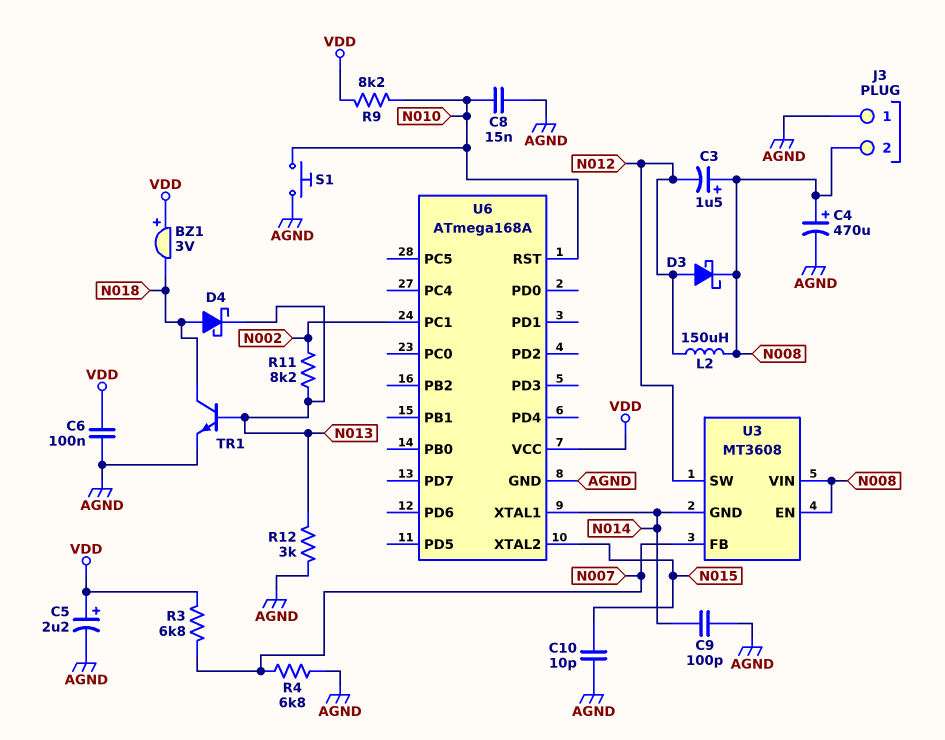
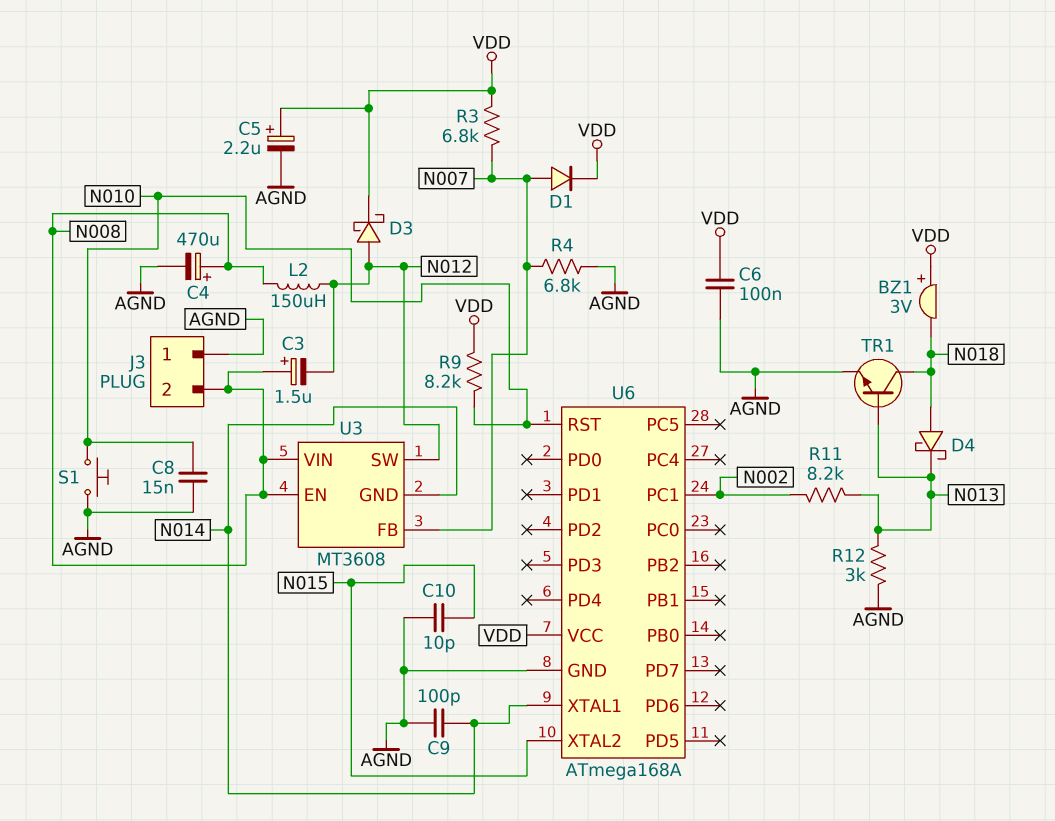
D1: none -> diode (A N007, K VDD)
D3: schottky (A N012, K N008) -> schottky (A N012, K VDD)

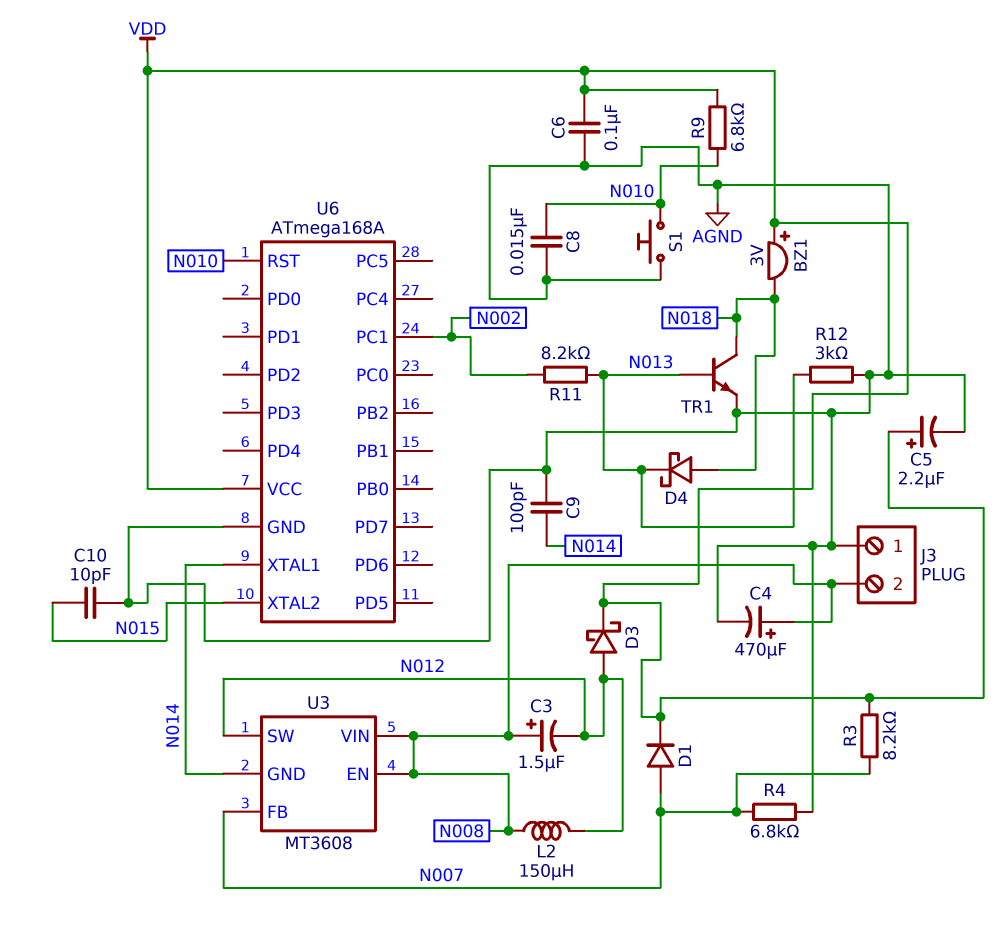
R3: 6.8k (N007, VDD) -> 8.2k (N007, VDD)
R9: 8.2k (N010, VDD) -> 6.8k (N010, VDD)

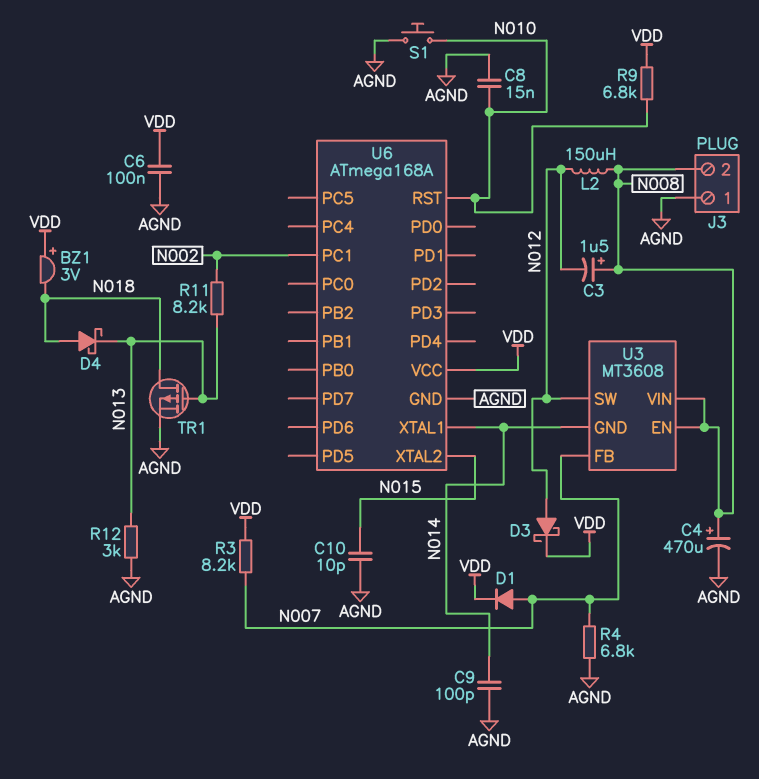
C5: 2.2uF (plus VDD, minus AGND) -> none
TR1: NPN (B N013, C N018, E AGND) -> PMOS (G N013, D N018, S AGND)

